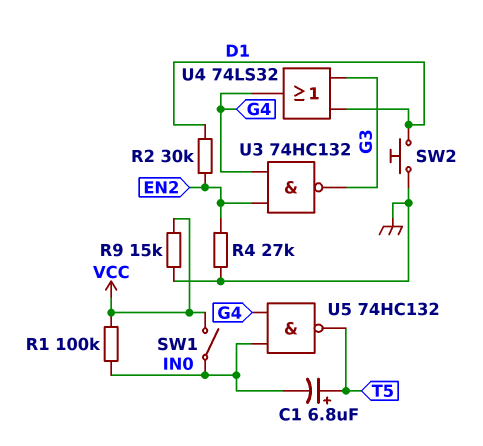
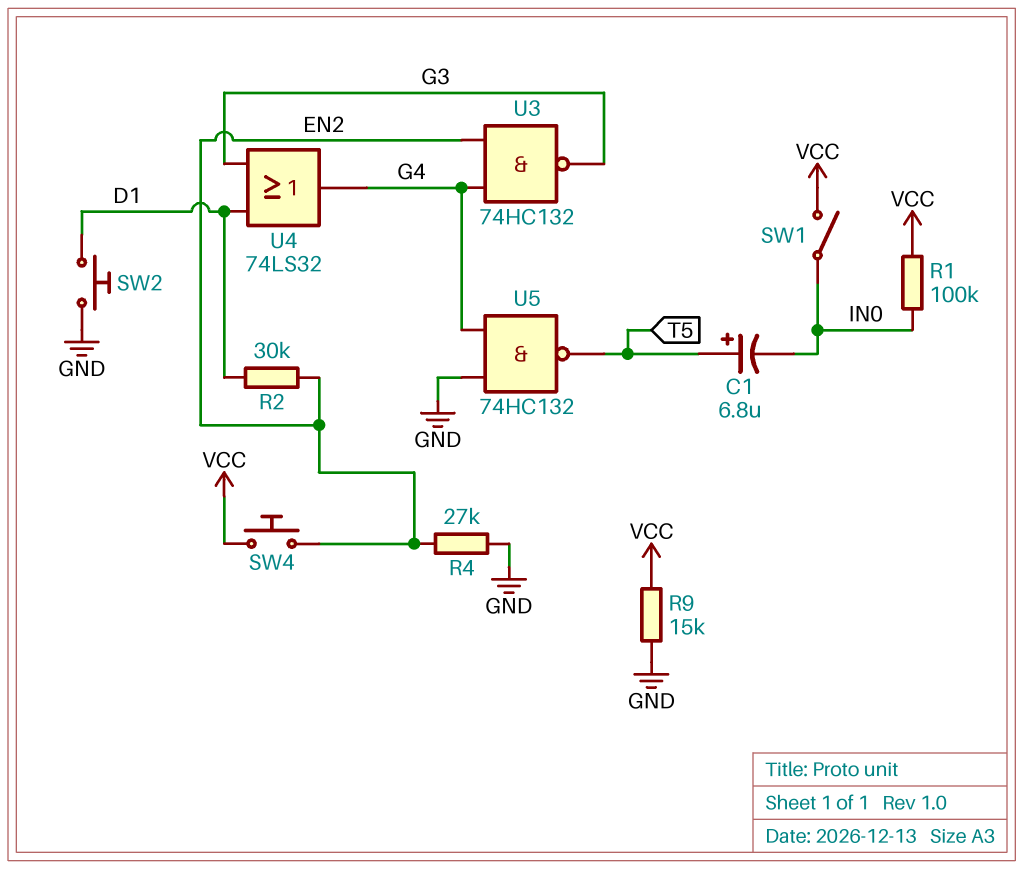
SW4: none -> button (EN2, VCC)
U5: NAND 74HC132 (in G4, in IN0, out T5) -> NAND 74HC132 (in G4, in GND, out T5)

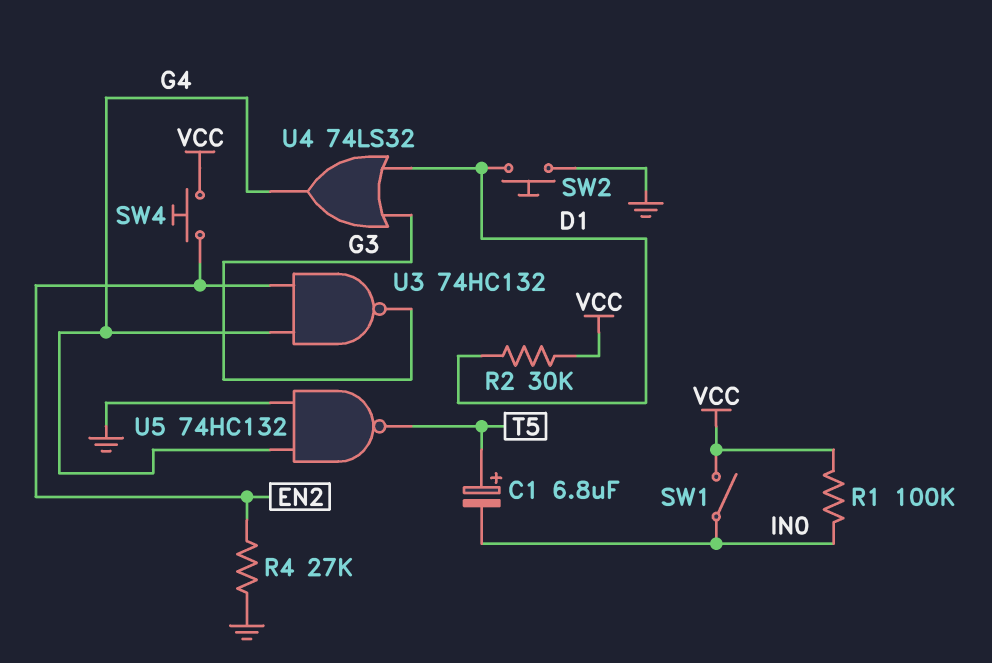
R2: 30k (D1, EN2) -> 30k (D1, VCC)
R9: 15k (GND, VCC) -> none

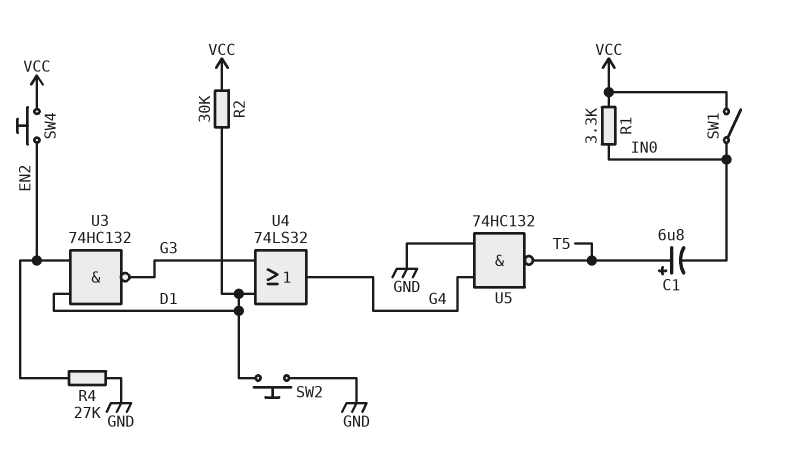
R1: 100k (IN0, VCC) -> 3.3k (IN0, VCC)
U3: NAND 74HC132 (in EN2, in G4, out G3) -> NAND 74HC132 (in D1, in EN2, out G3)

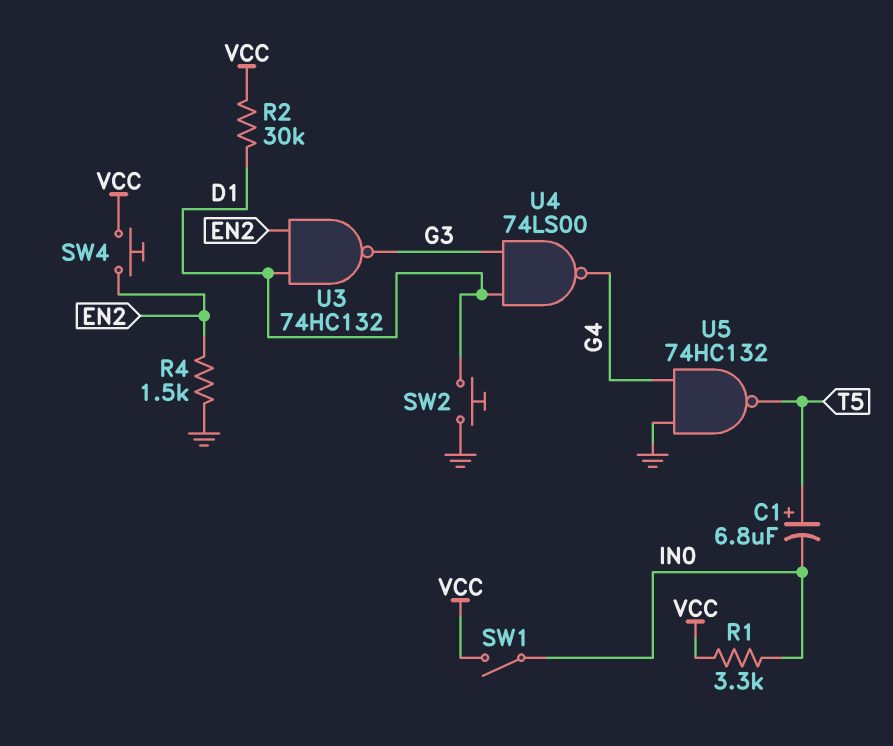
R4: 27k (EN2, GND) -> 1.5k (EN2, GND)
U4: OR 74LS32 (in D1, in G3, out G4) -> NAND 74LS00 (in D1, in G3, out G4)

